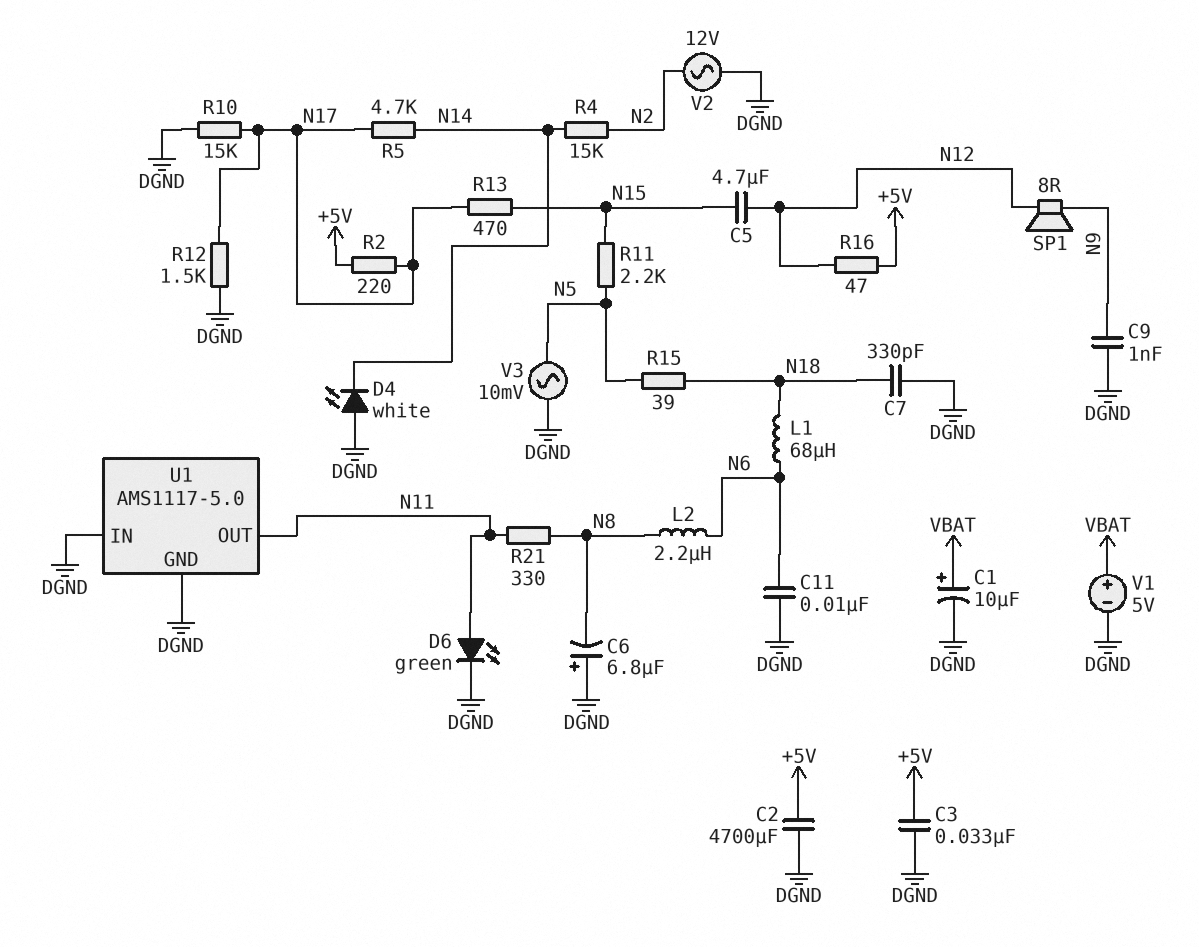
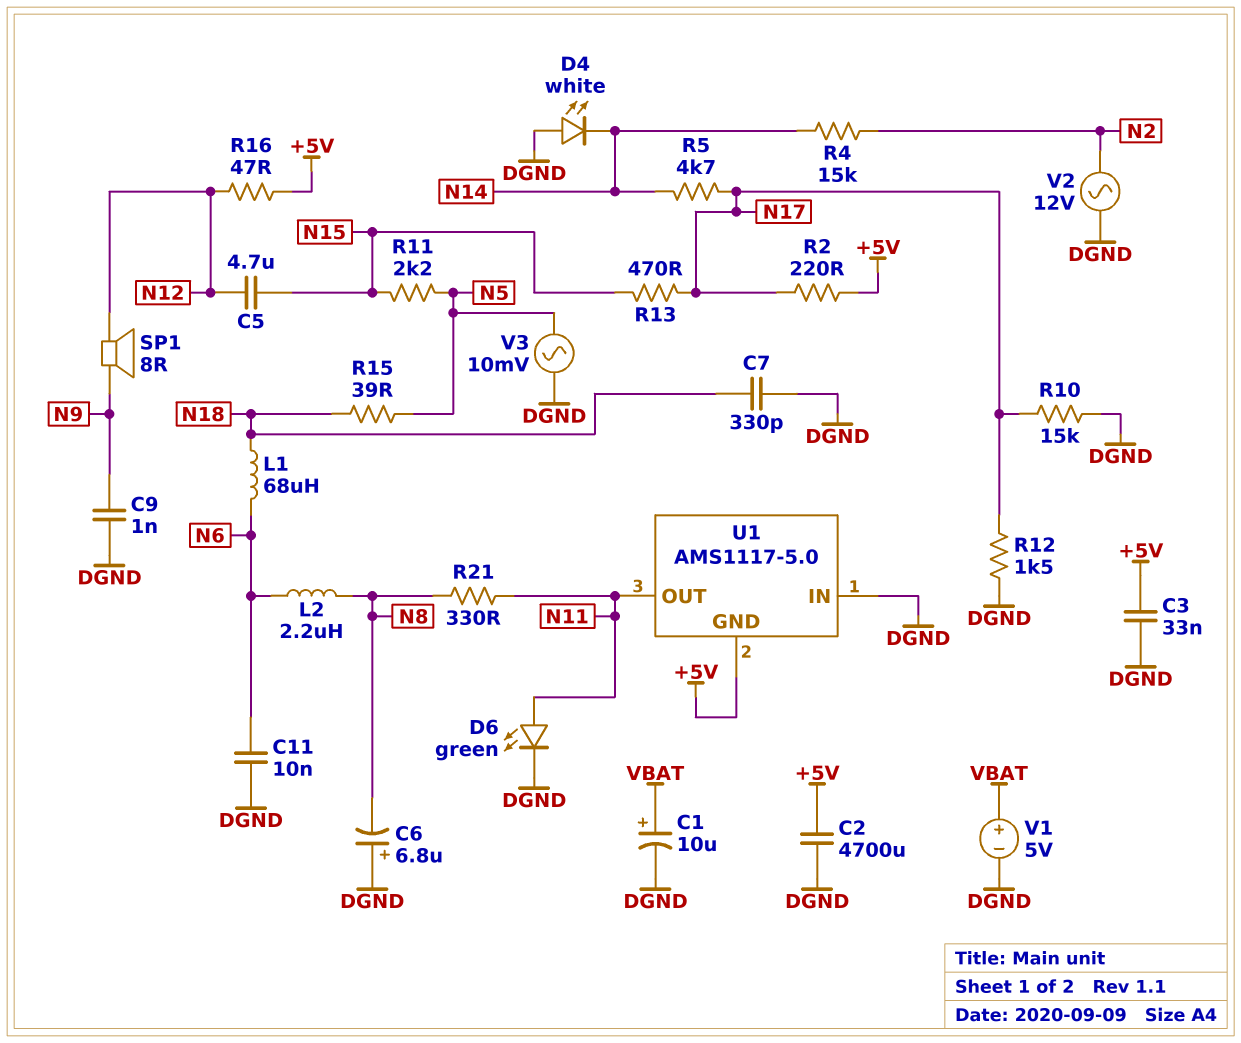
U1 pin GND: DGND -> +5V

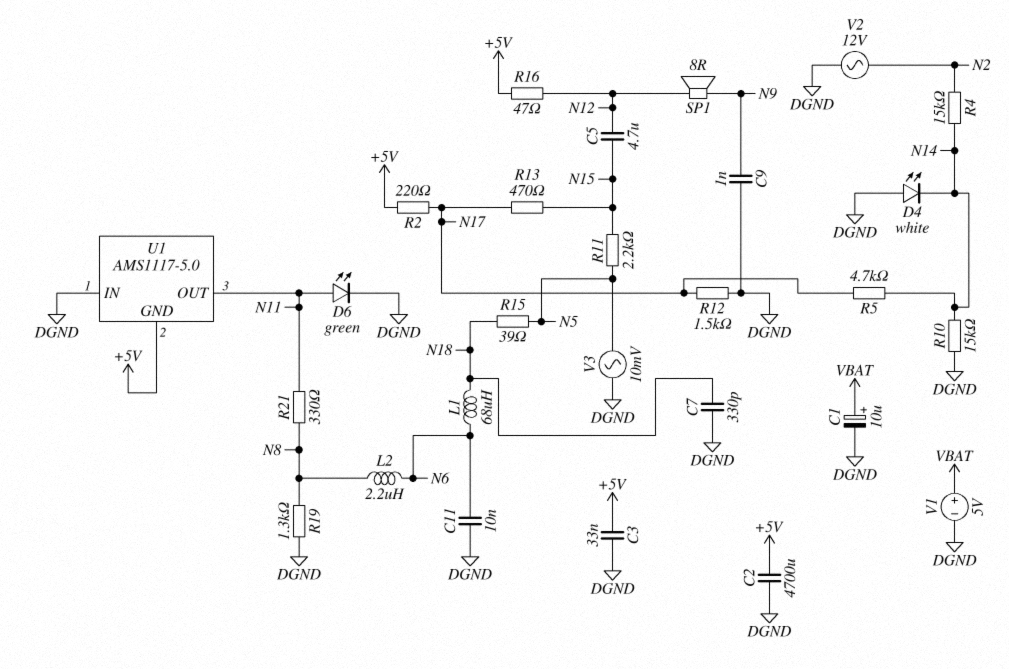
C6: 6.8uF (plus DGND, minus N8) -> none
R10: 15k (DGND, N17) -> 15k (DGND, N14)
R19: none -> 1.3k (DGND, N8)

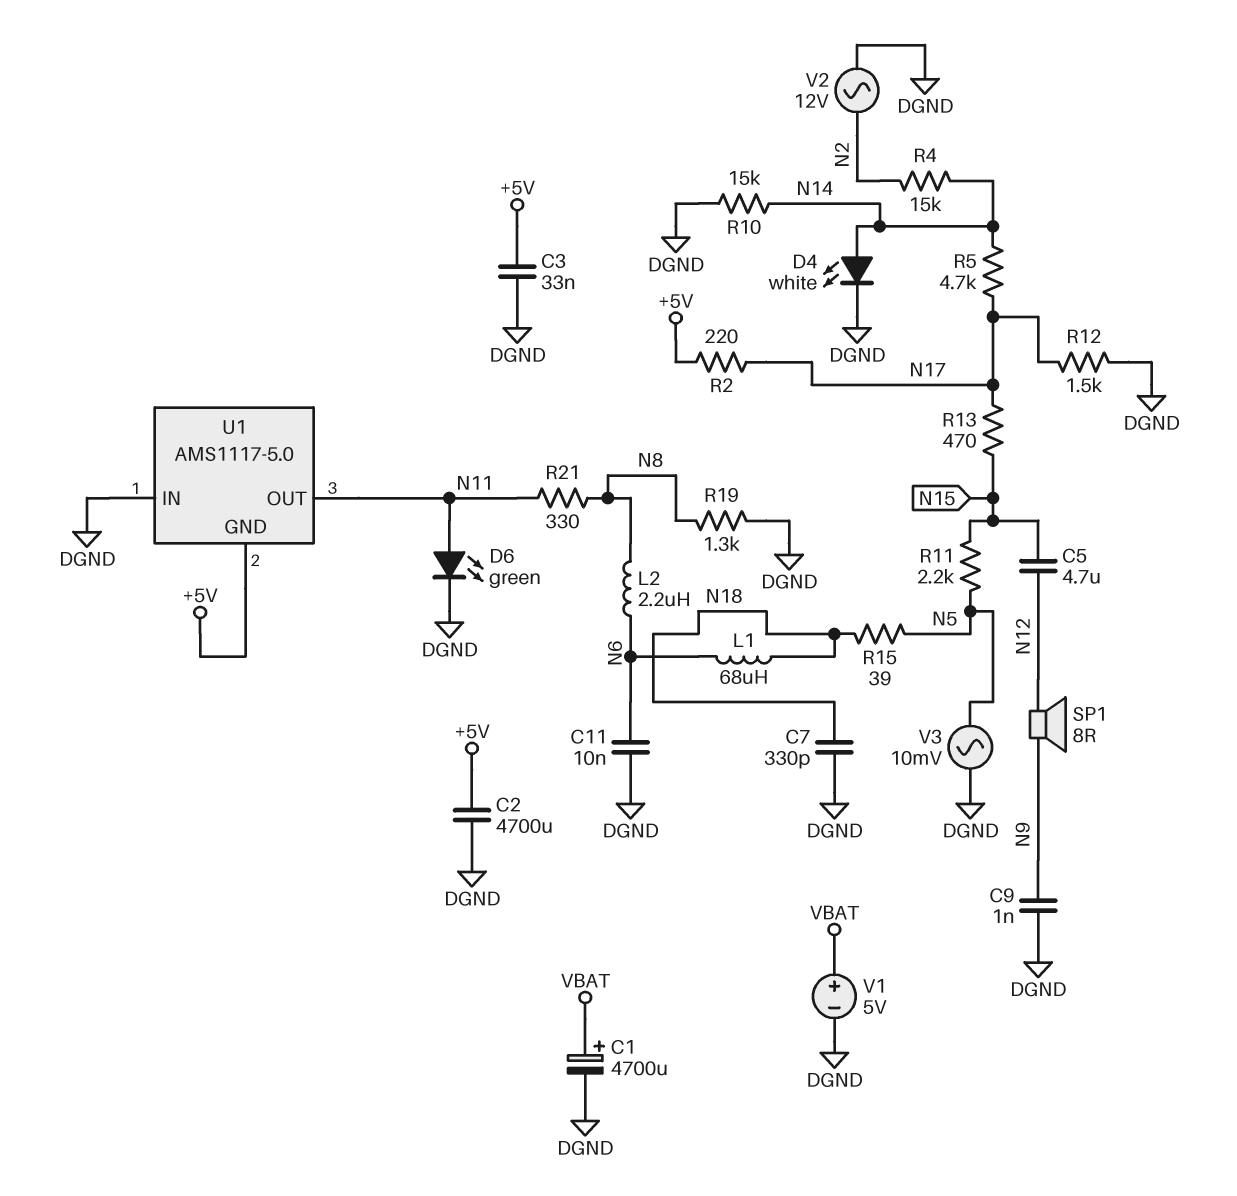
C1: 10uF (plus VBAT, minus DGND) -> 4700uF (plus VBAT, minus DGND)
D4: LED white (A DGND, K N14) -> LED white (A N14, K DGND)
R16: 47 (+5V, N12) -> none

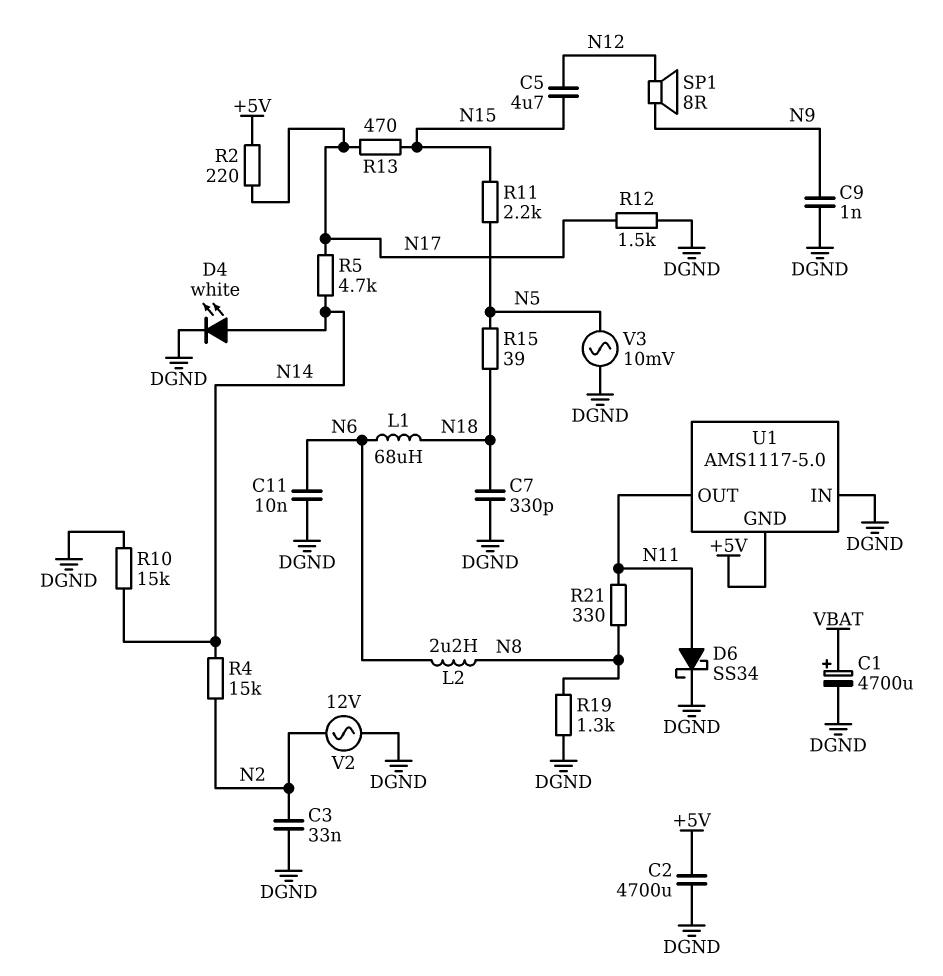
C3: 33nF (+5V, DGND) -> 33nF (DGND, N2)
D6: LED green (A N11, K DGND) -> schottky SS34 (A N11, K DGND)
V1: 5V (plus VBAT, minus DGND) -> none

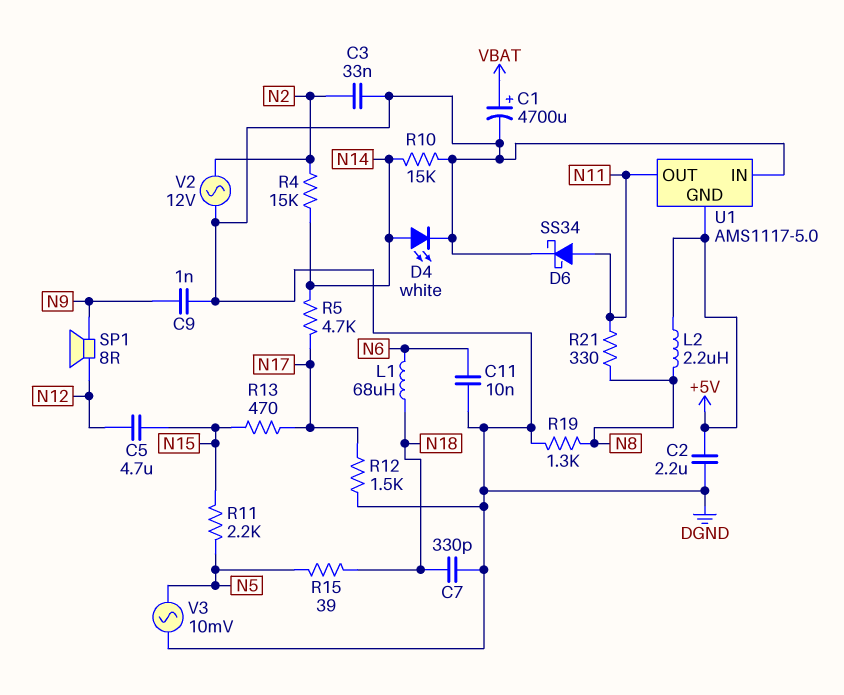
C2: 4700uF (+5V, DGND) -> 2.2uF (+5V, DGND)
L2: 2.2uH (N6, N8) -> 2.2uH (+5V, N8)
R2: 220 (+5V, N17) -> none

